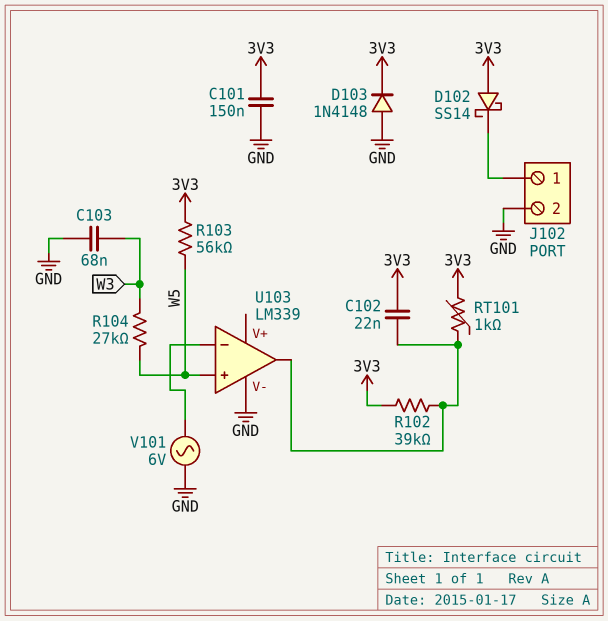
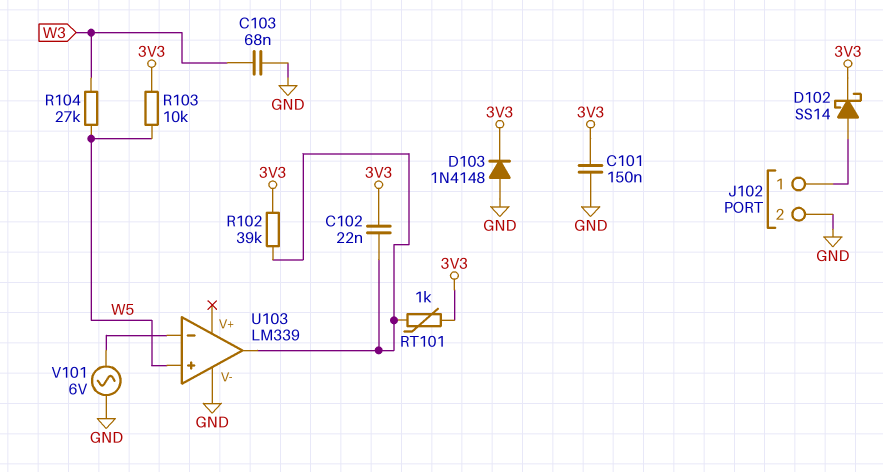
D102: schottky SS14 (A 3V3, K J102/1) -> schottky SS14 (A J102/1, K 3V3)
R103: 56k (3V3, W5) -> 10k (3V3, W5)

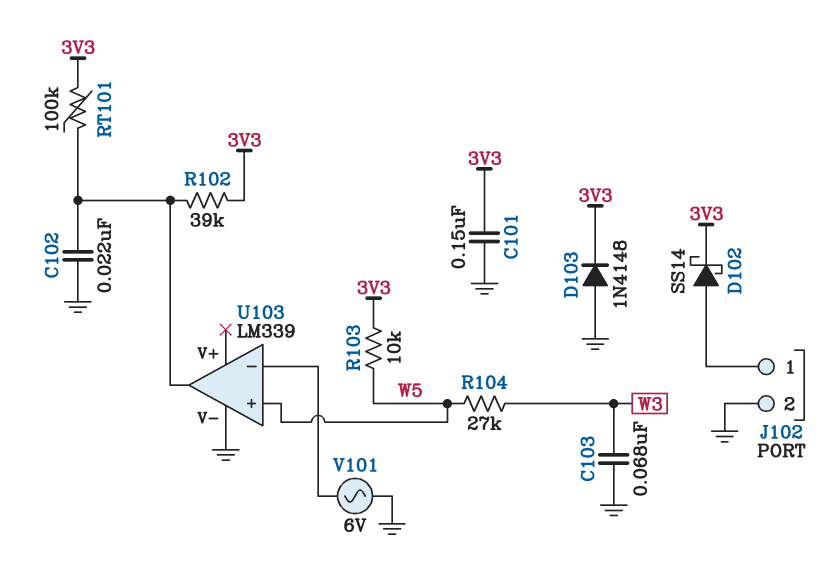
C102: 22nF (3V3, U103/out) -> 22nF (GND, U103/out)
RT101: 1k (3V3, U103/out) -> 100k (3V3, U103/out)

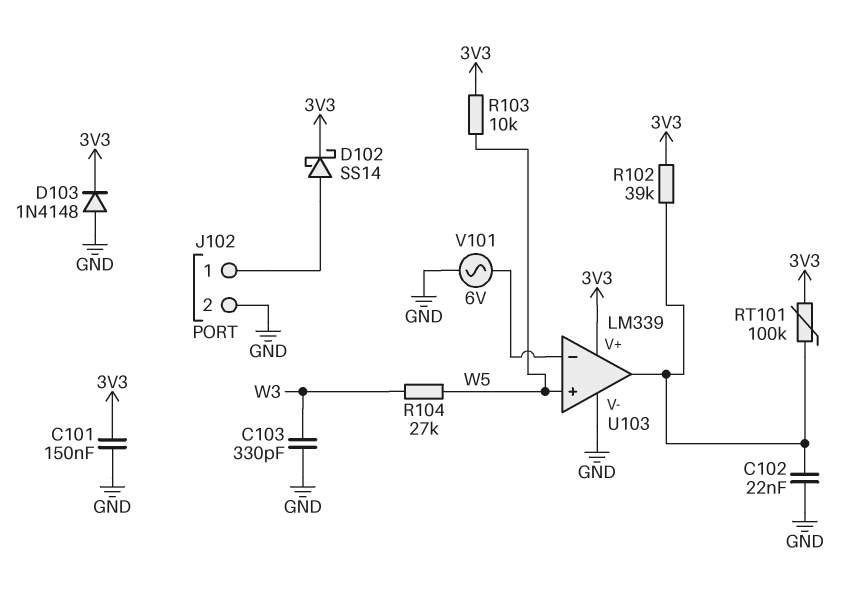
C103: 68nF (GND, W3) -> 330pF (GND, W3)
U103 pin V+: none -> 3V3

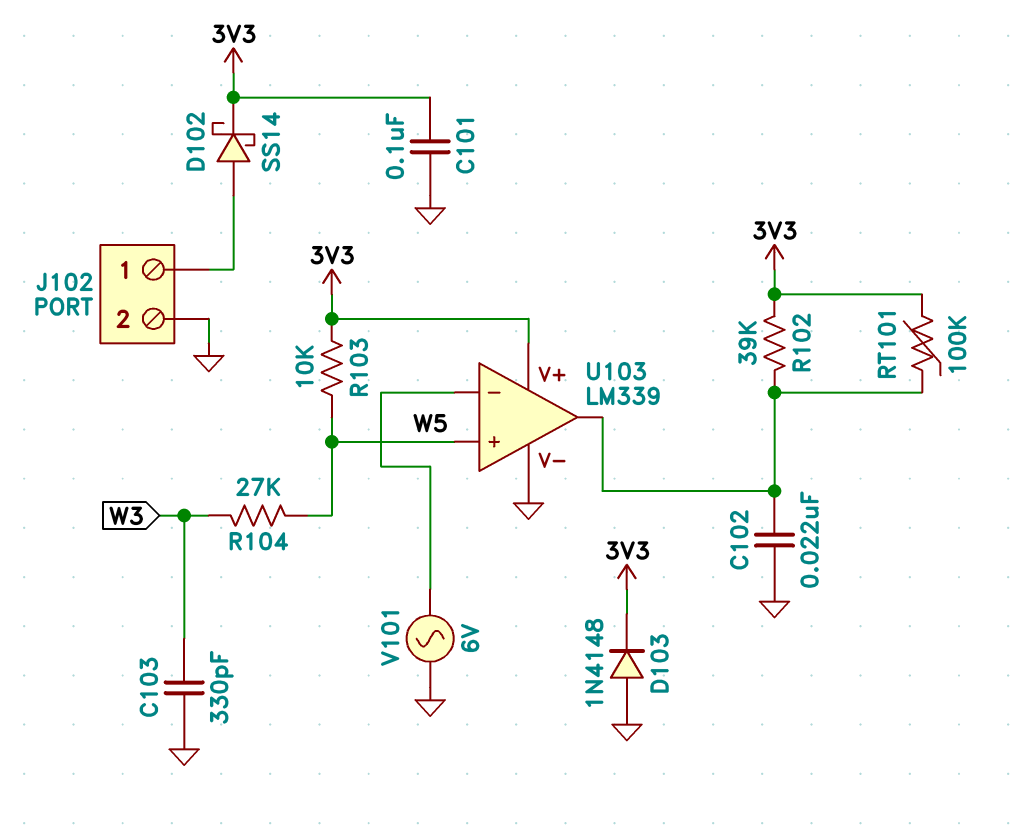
C101: 150nF (3V3, GND) -> 100nF (3V3, GND)

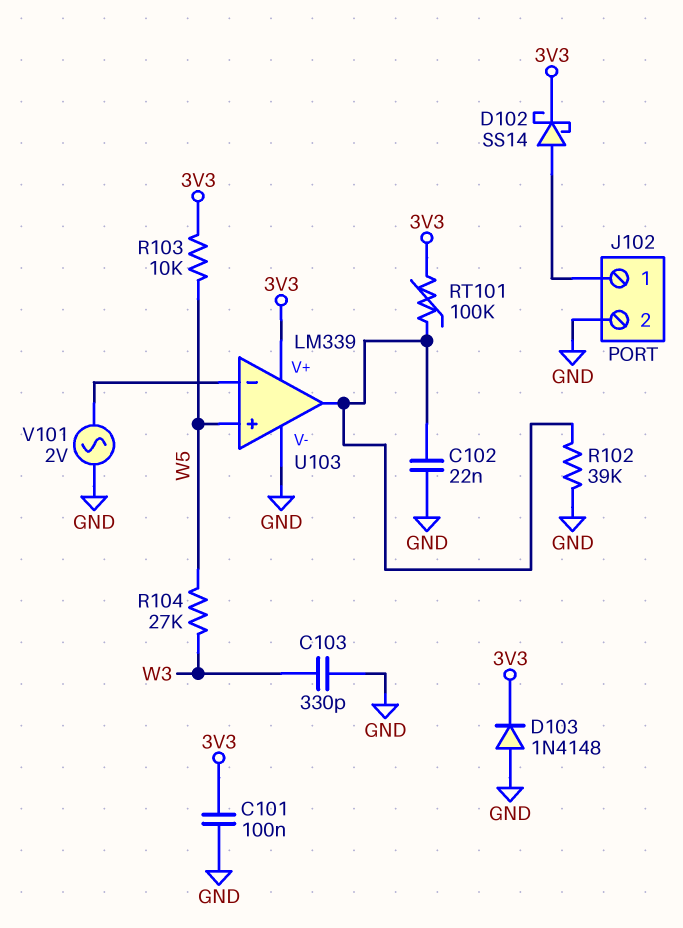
R102: 39k (3V3, U103/out) -> 39k (GND, U103/out)
V101: AC 6V (GND, U103/in-) -> AC 2V (GND, U103/in-)

